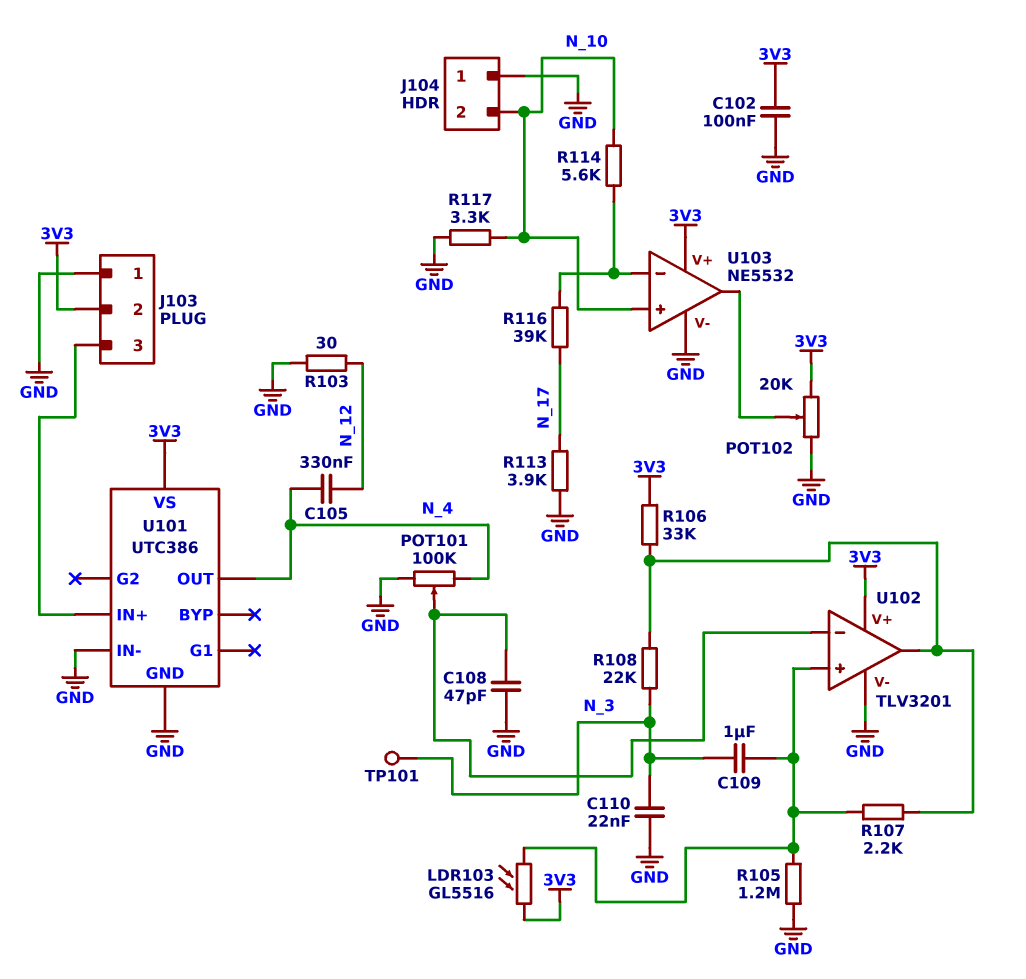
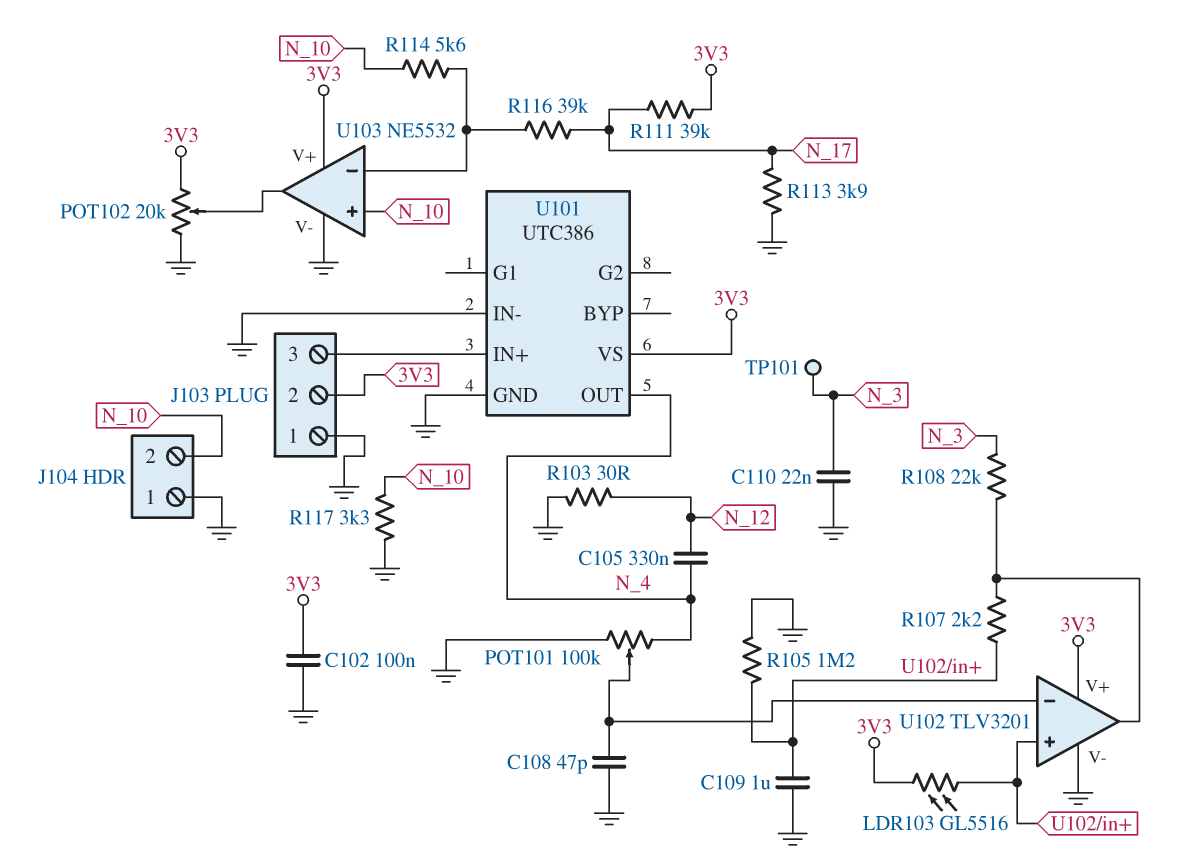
C109: 1uF (N_3, U102/in+) -> 1uF (GND, U102/in+)
R106: 33k (3V3, U102/out) -> none
R111: none -> 39k (3V3, N_17)

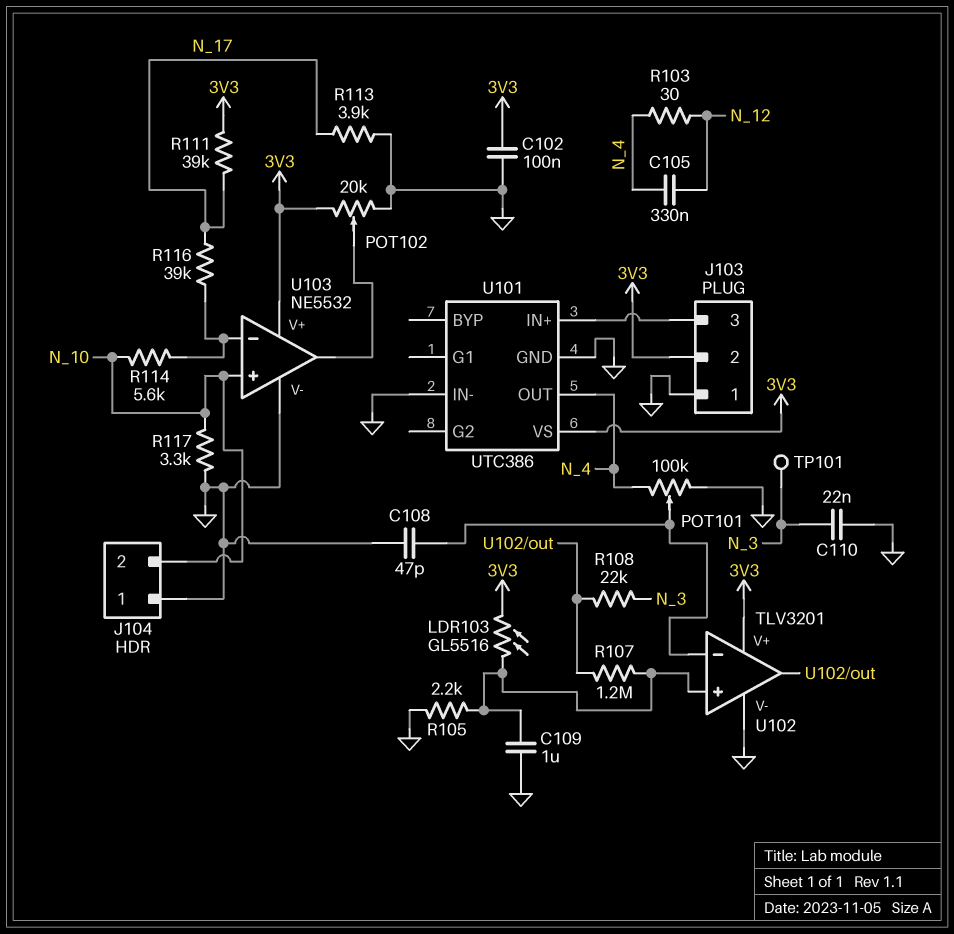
R103: 30 (GND, N_12) -> 30 (N_4, N_12)
R105: 1.2M (GND, U102/in+) -> 2.2k (GND, U102/in+)
R107: 2.2k (U102/in+, U102/out) -> 1.2M (U102/in+, U102/out)

